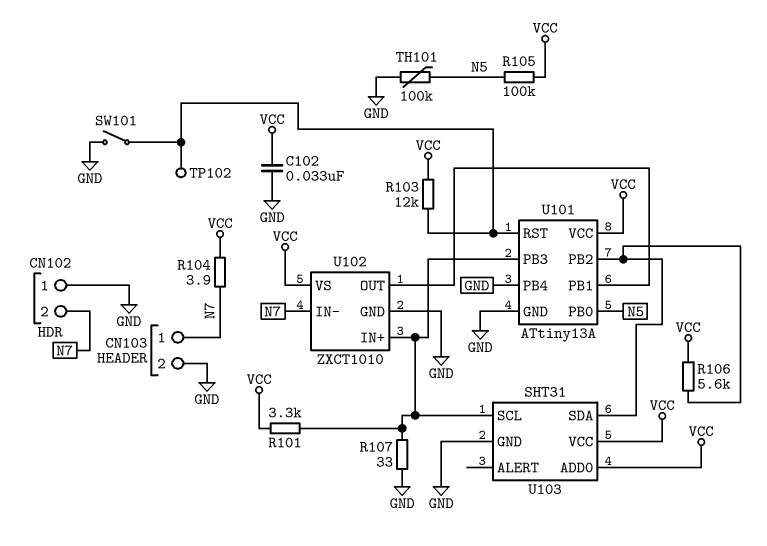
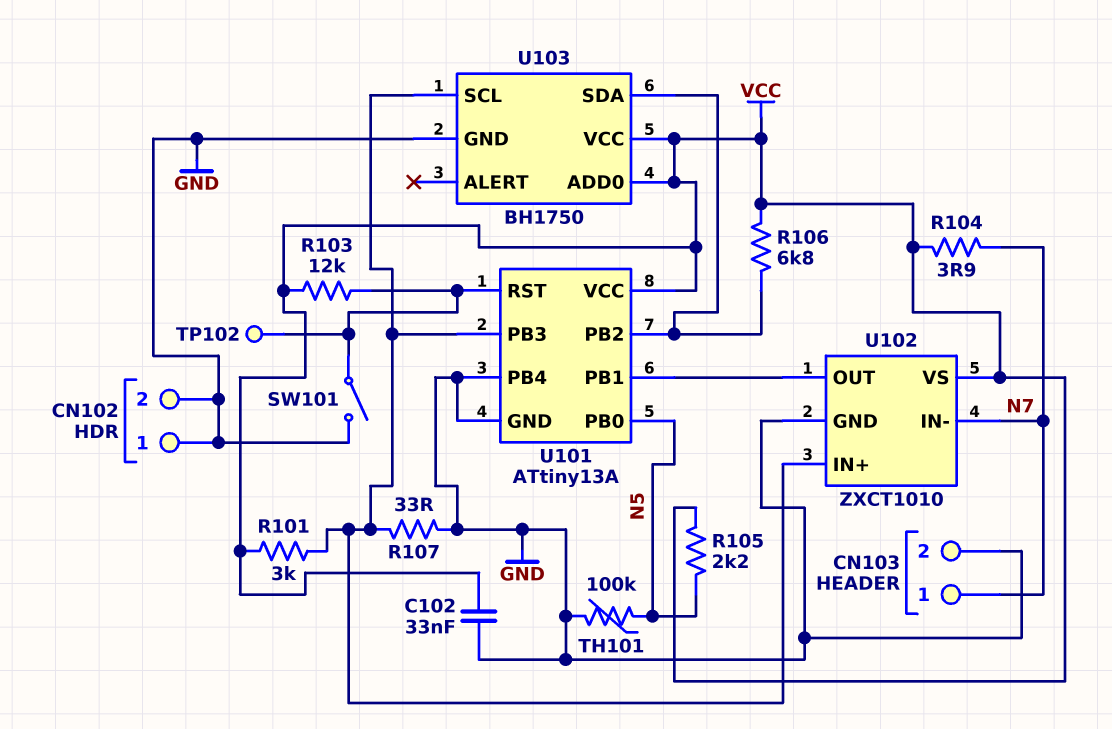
CN102 pin 2: N7 -> GND
R101: 3.3k (U101/PB3, VCC) -> 3k (U101/PB3, VCC)
R105: 100k (N5, VCC) -> 2.2k (N5, VCC)
R106: 5.6k (U101/PB2, VCC) -> 6.8k (U101/PB2, VCC)
U103: SHT31 -> BH1750

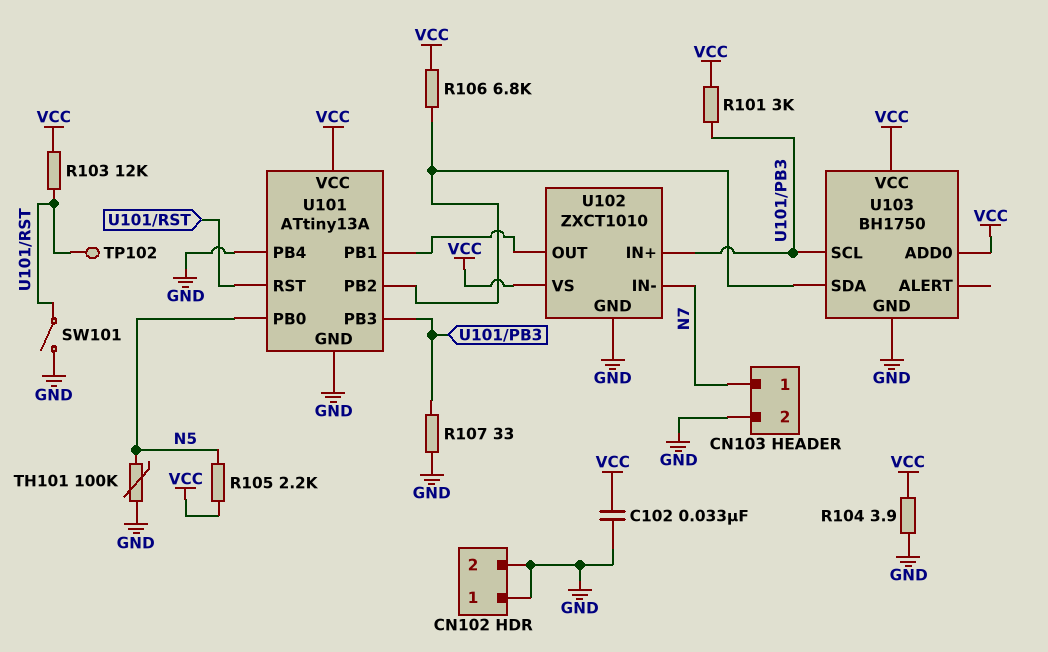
R104: 3.9 (N7, VCC) -> 3.9 (GND, VCC)

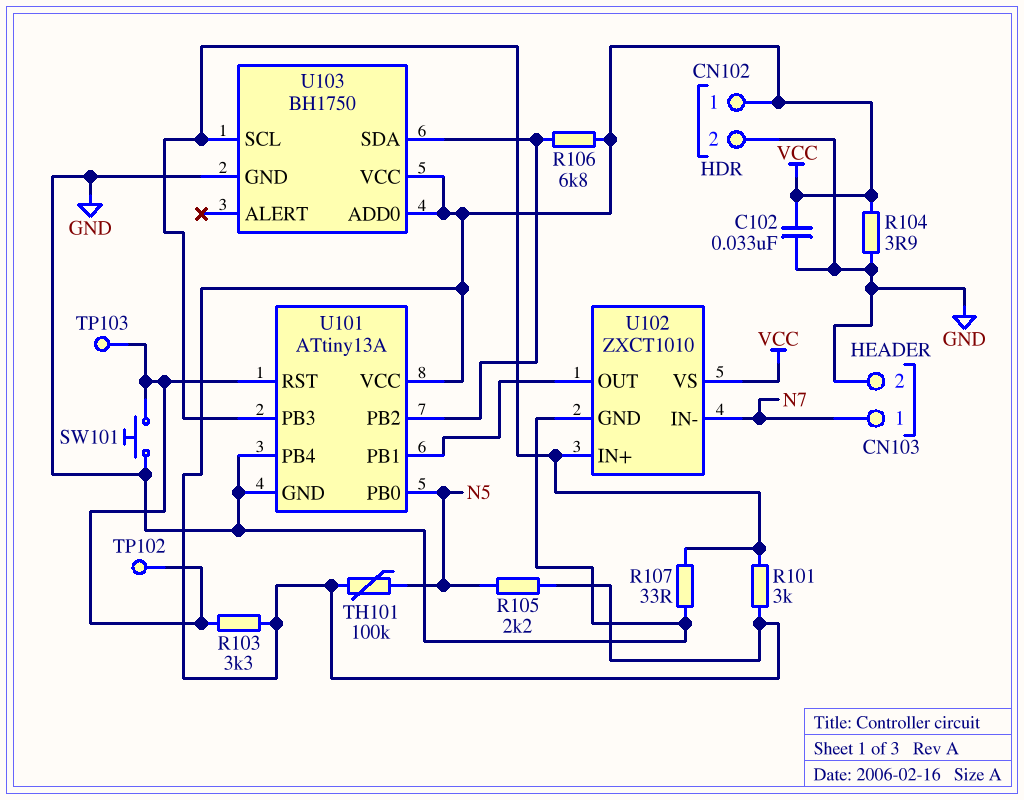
CN102 pin 1: GND -> VCC
R103: 12k (U101/RST, VCC) -> 3.3k (U101/RST, VCC)
SW101: switch (GND, U101/RST) -> button (GND, U101/RST)
TH101: 100k (GND, N5) -> 100k (N5, VCC)
TP103: none -> test point (U101/RST)

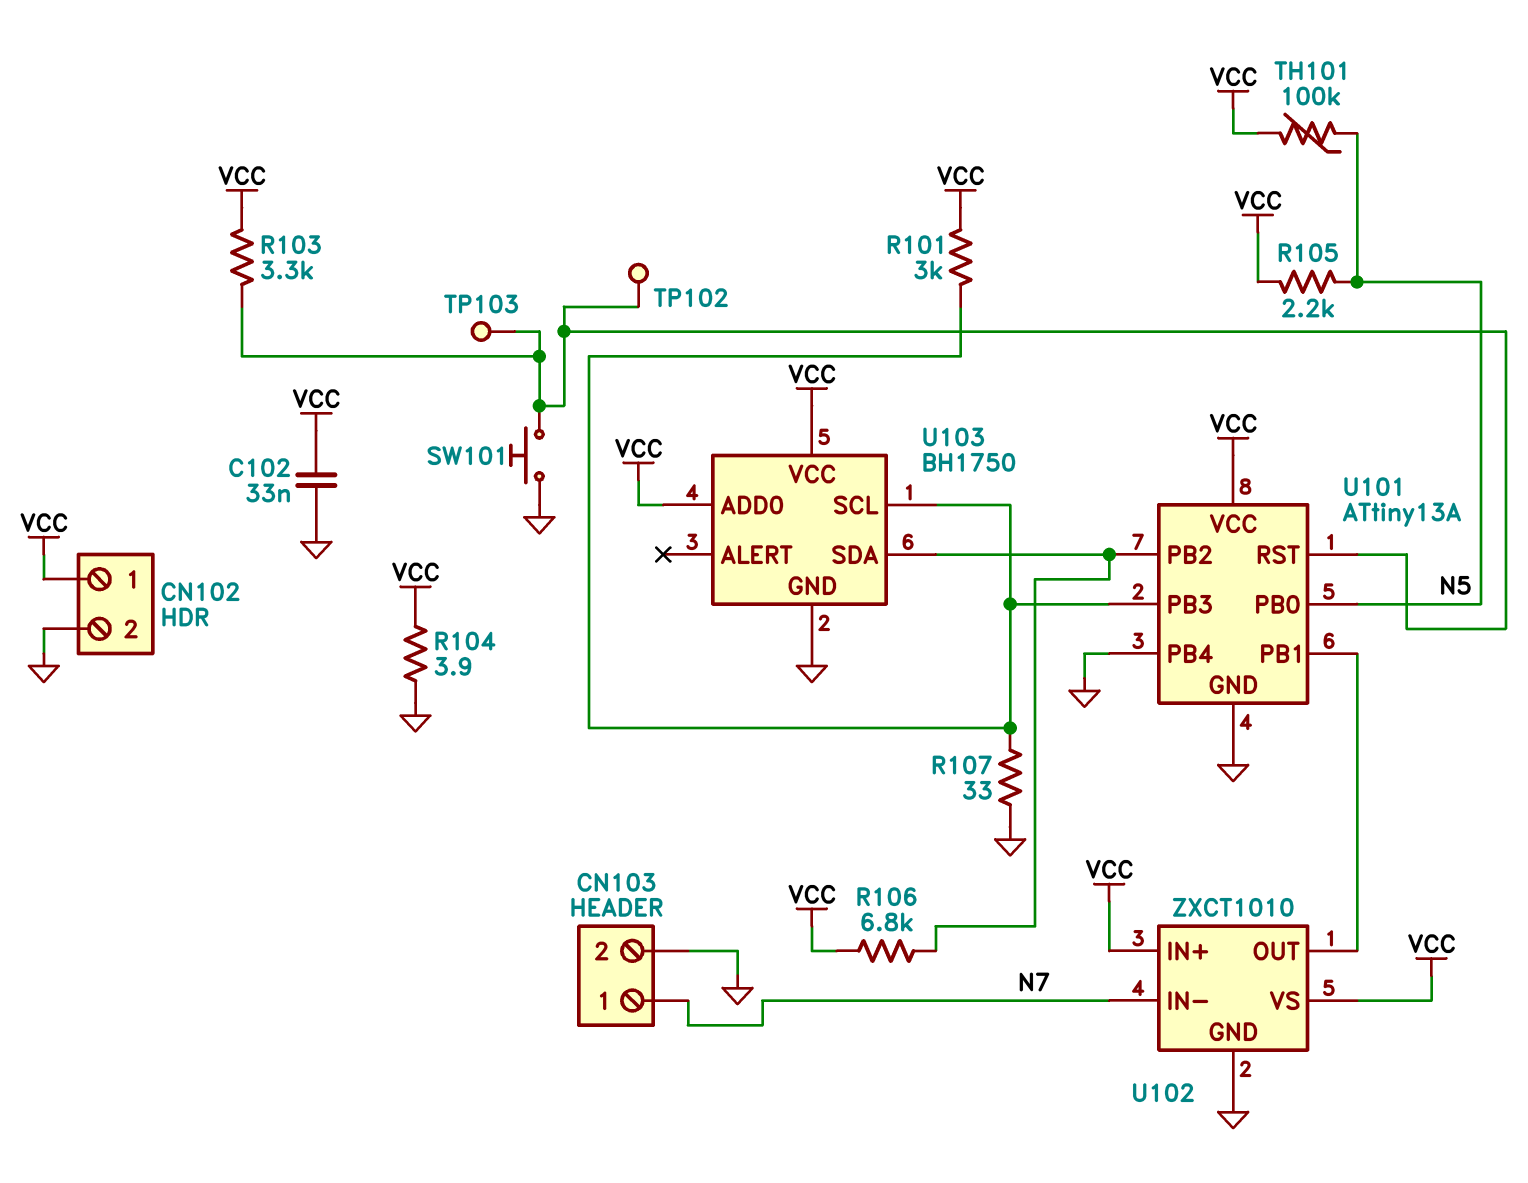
U102 pin IN+: U101/PB3 -> VCC

